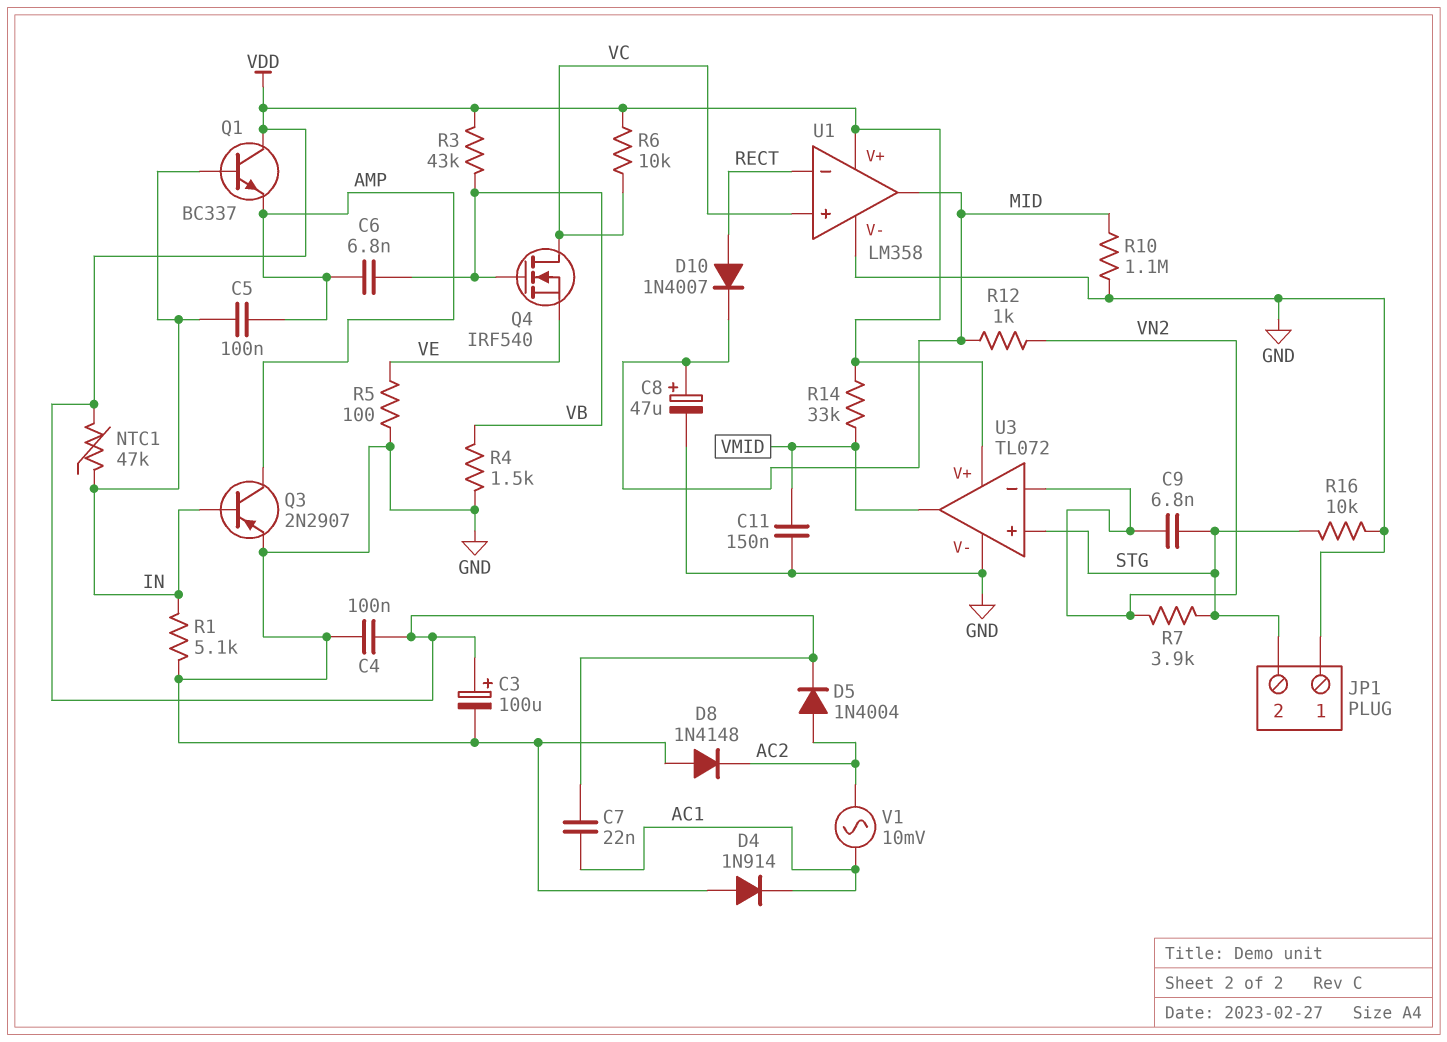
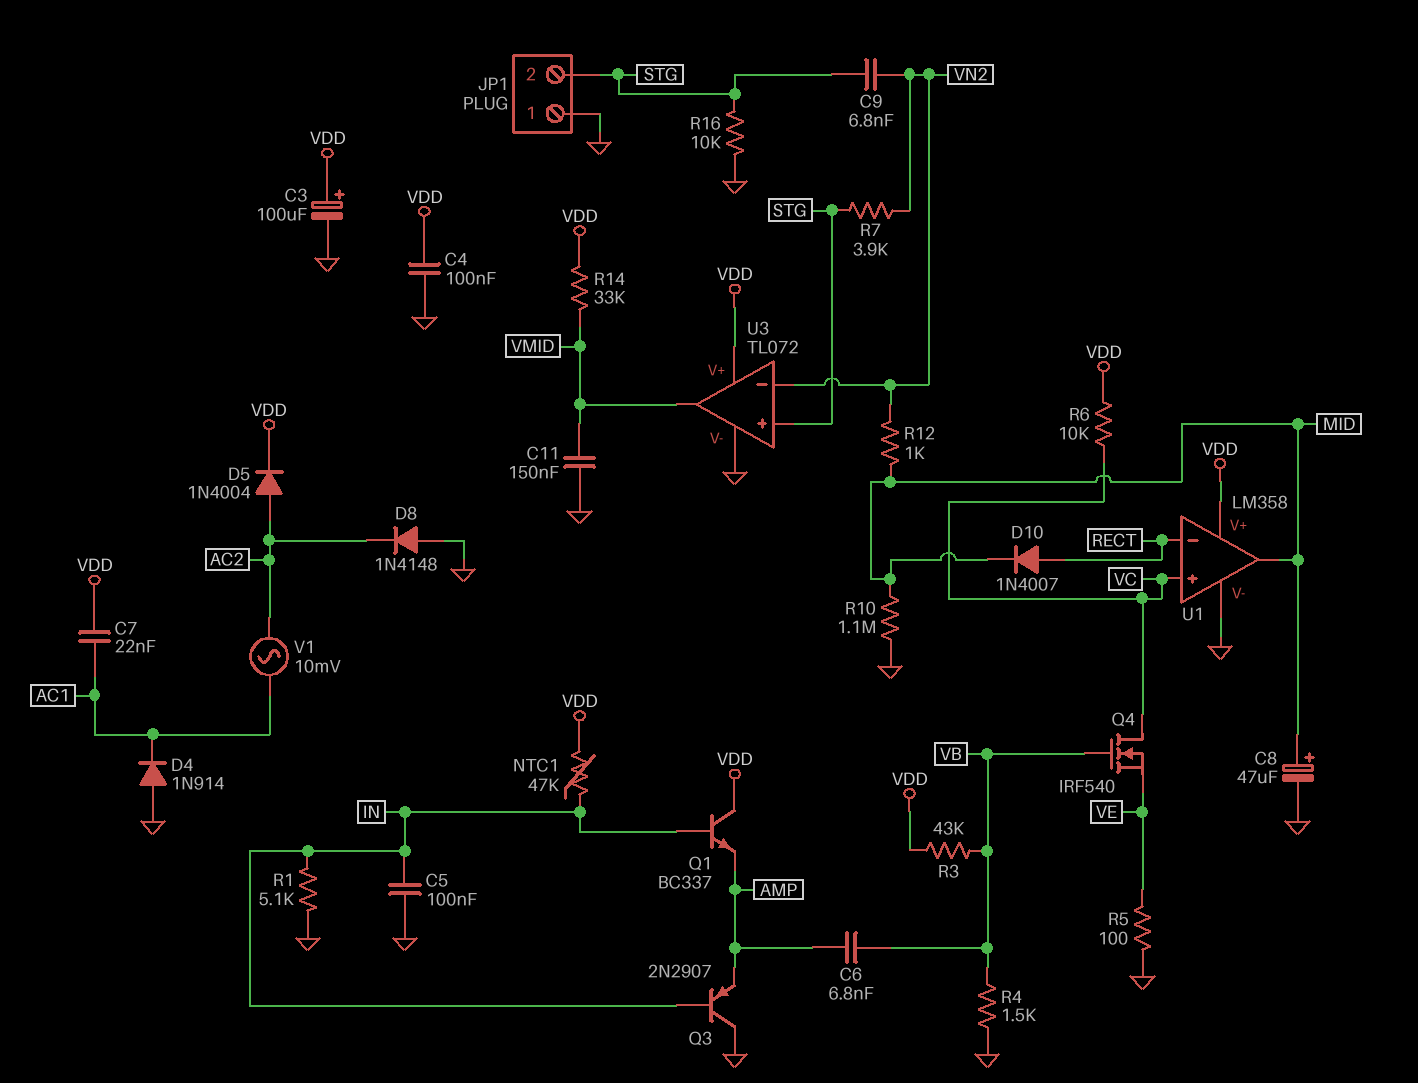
C5: 100nF (AMP, IN) -> 100nF (GND, IN)
Q3: PNP 2N2907 (B IN, C AMP, E GND) -> PNP 2N2907 (B IN, C GND, E AMP)

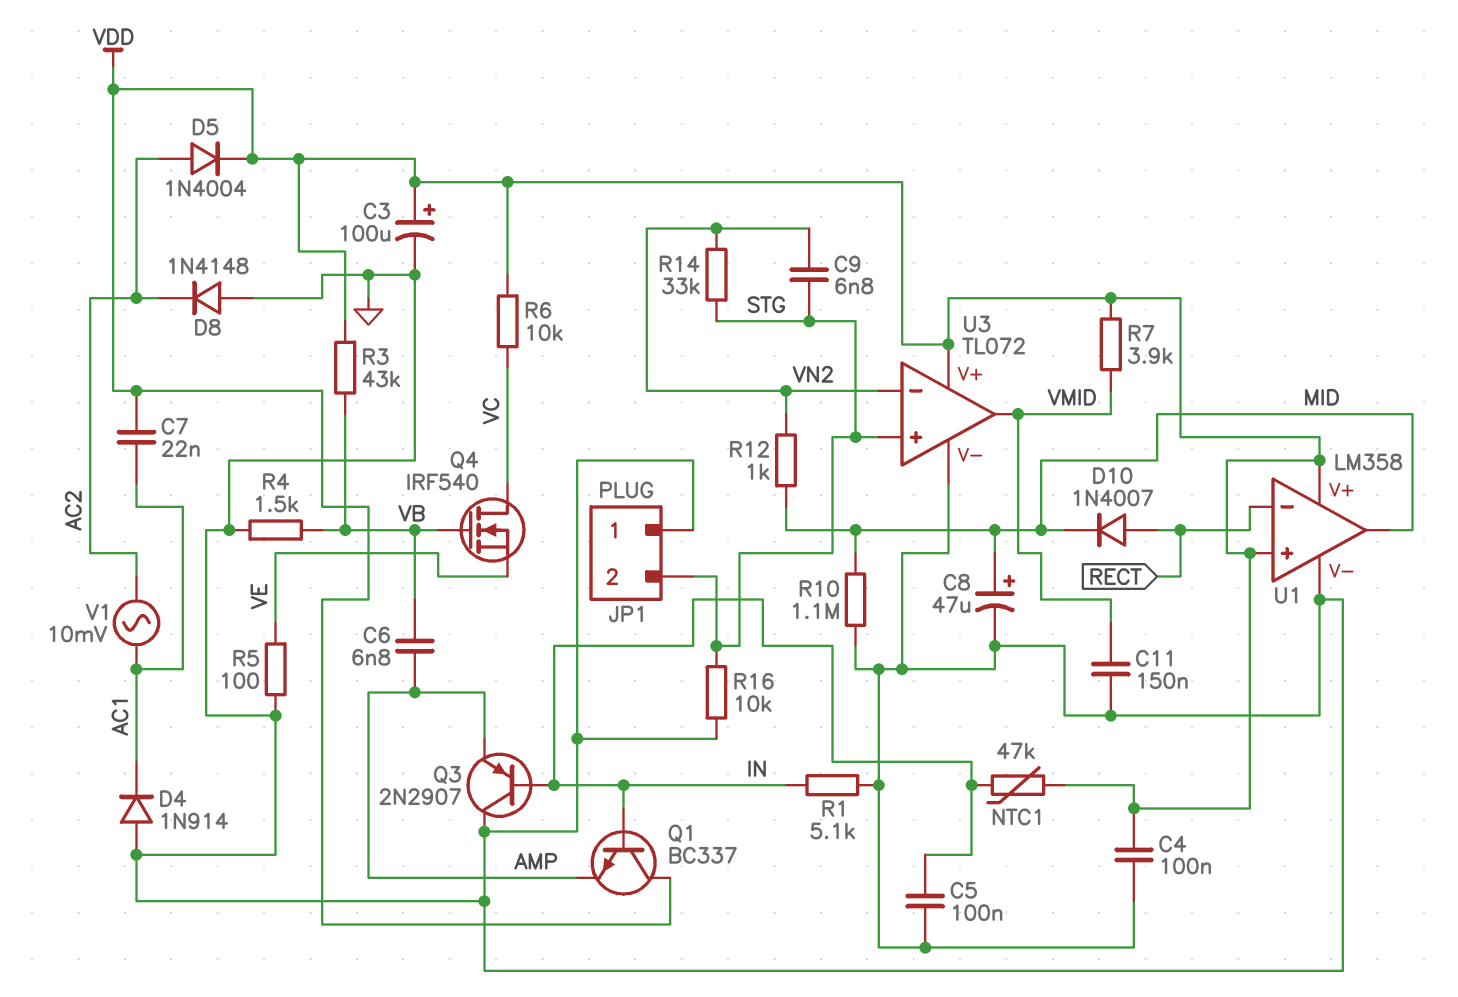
R7: 3.9k (STG, VN2) -> 3.9k (VDD, VMID)
R14: 33k (VDD, VMID) -> 33k (STG, VN2)
U1 pin in+: VC -> VDD

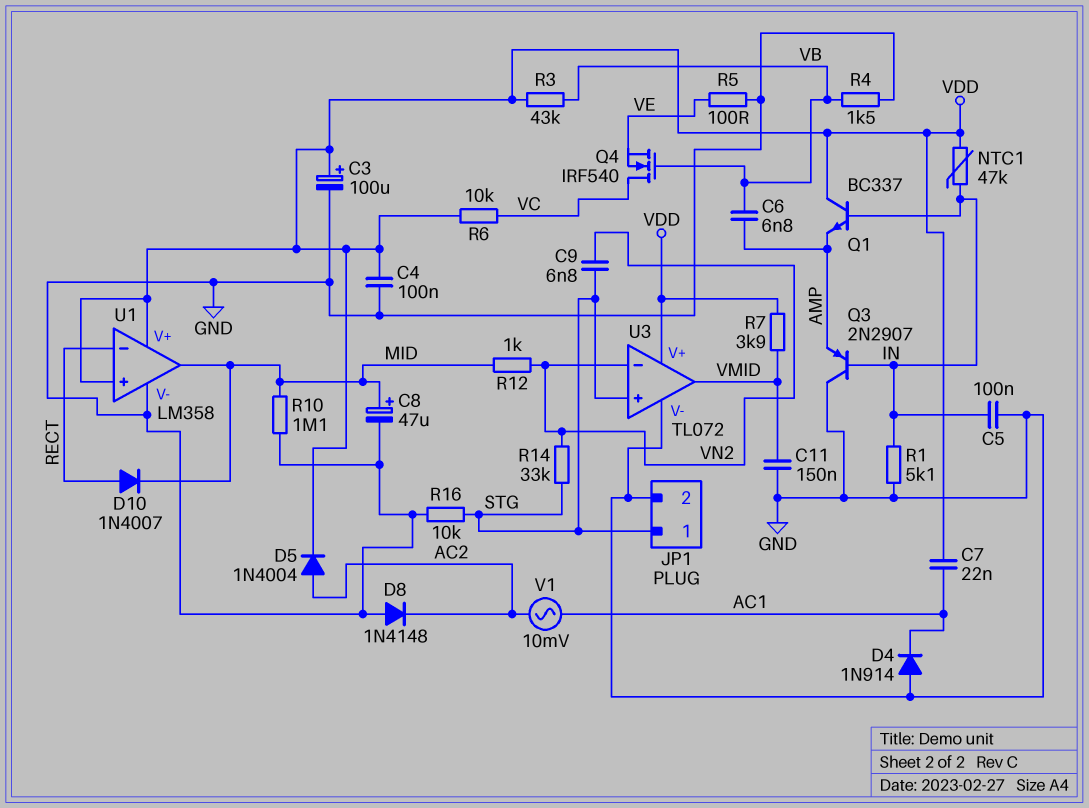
JP1 pin 1: GND -> STG
JP1 pin 2: STG -> GND

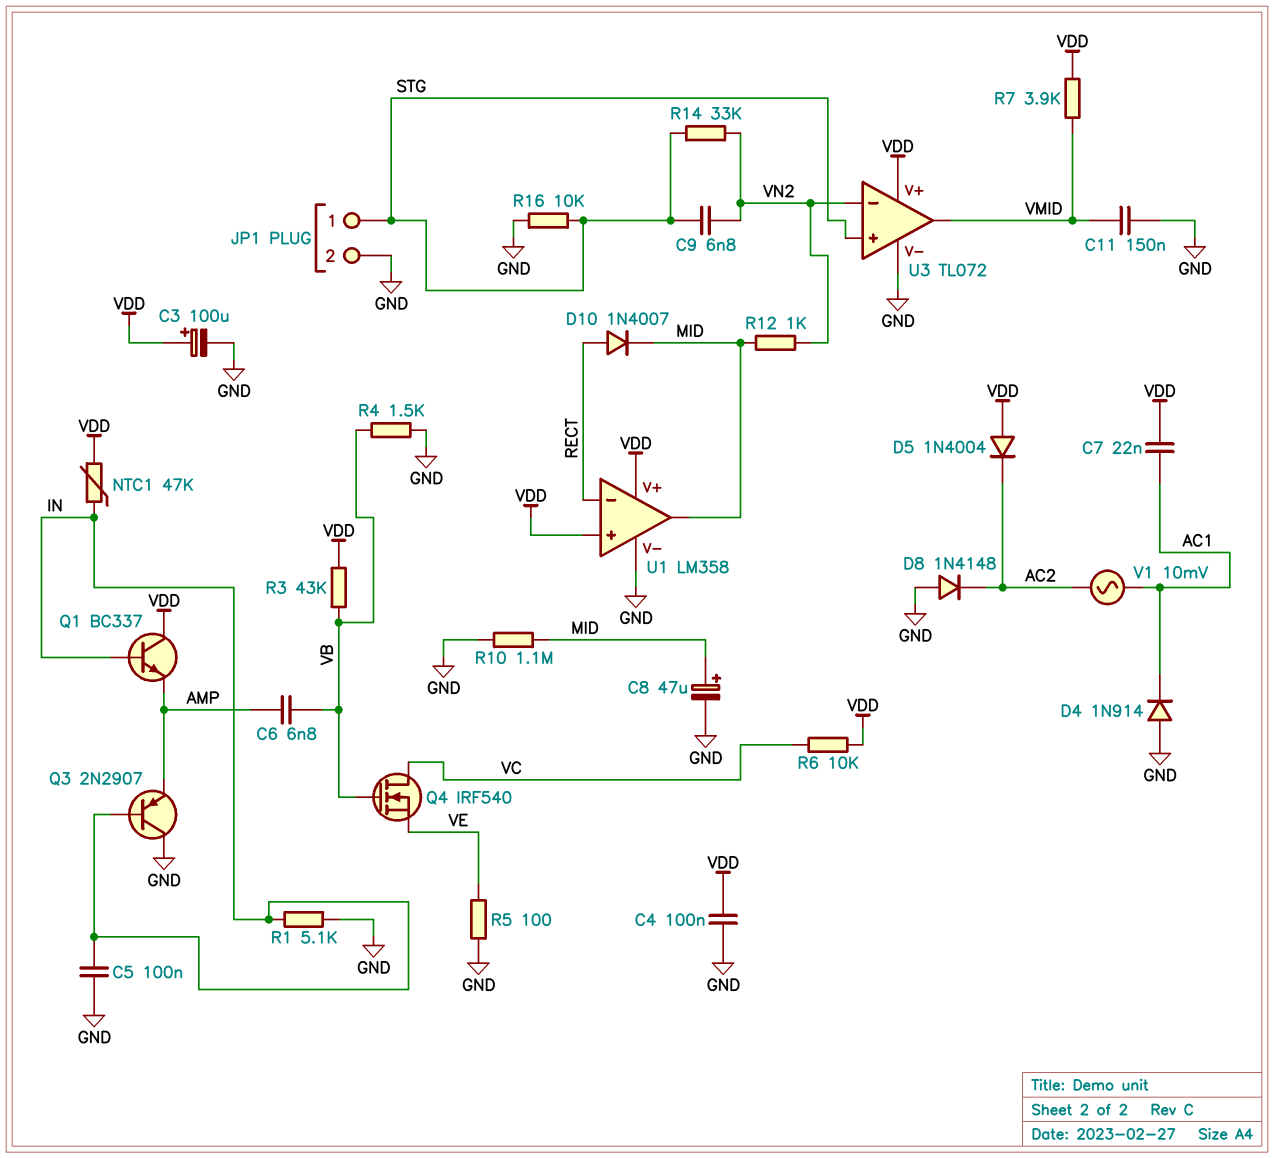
D5: diode 1N4004 (A AC2, K VDD) -> diode 1N4004 (A VDD, K AC2)

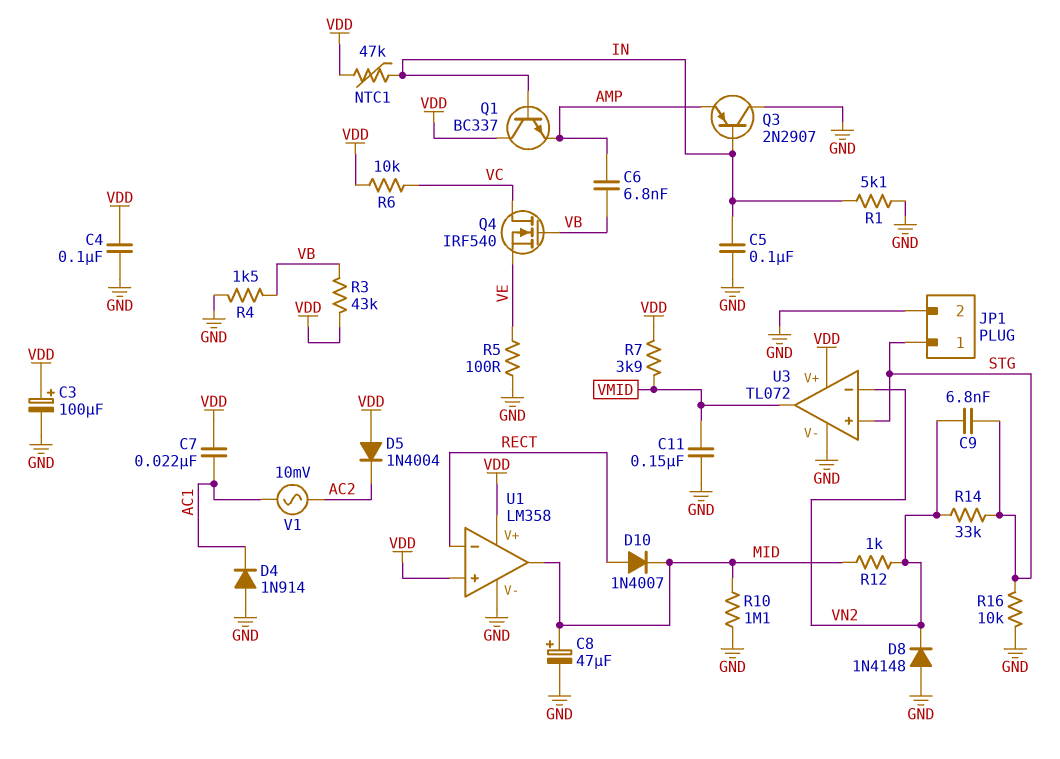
D8: diode 1N4148 (A GND, K AC2) -> diode 1N4148 (A GND, K VN2)

